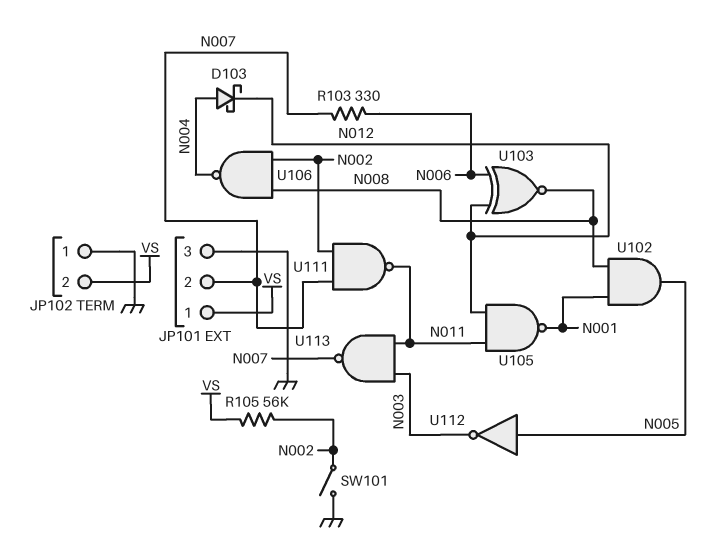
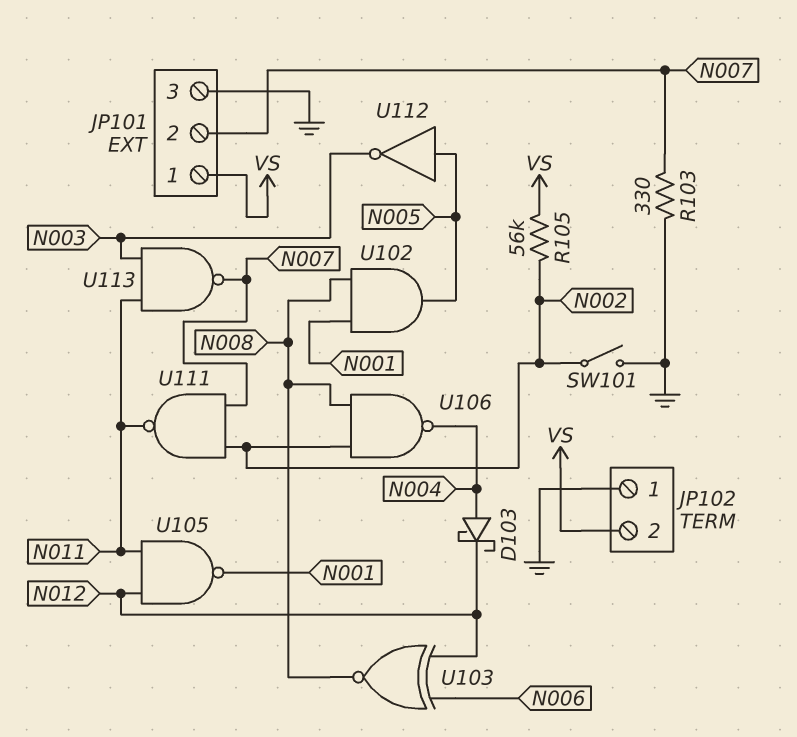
R103: 330 (N006, N007) -> 330 (GND, N007)

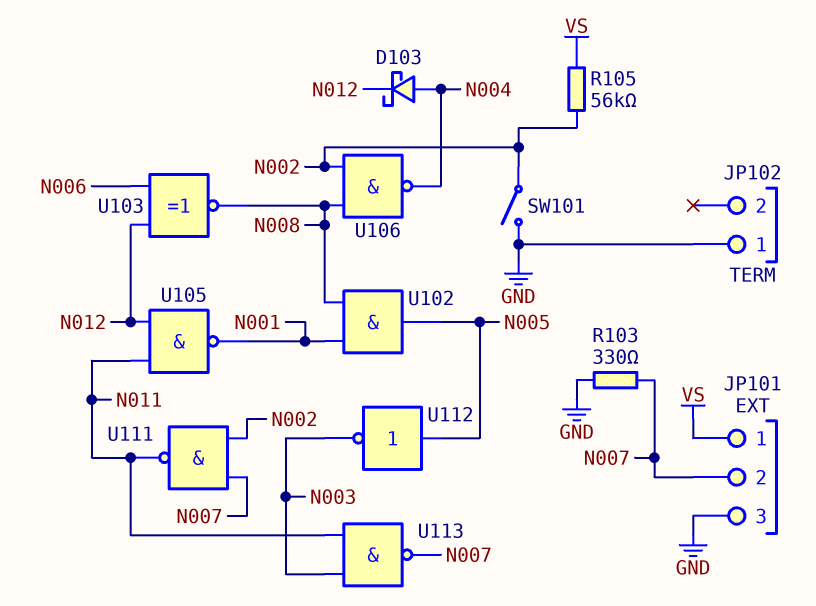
JP102 pin 2: VS -> none

